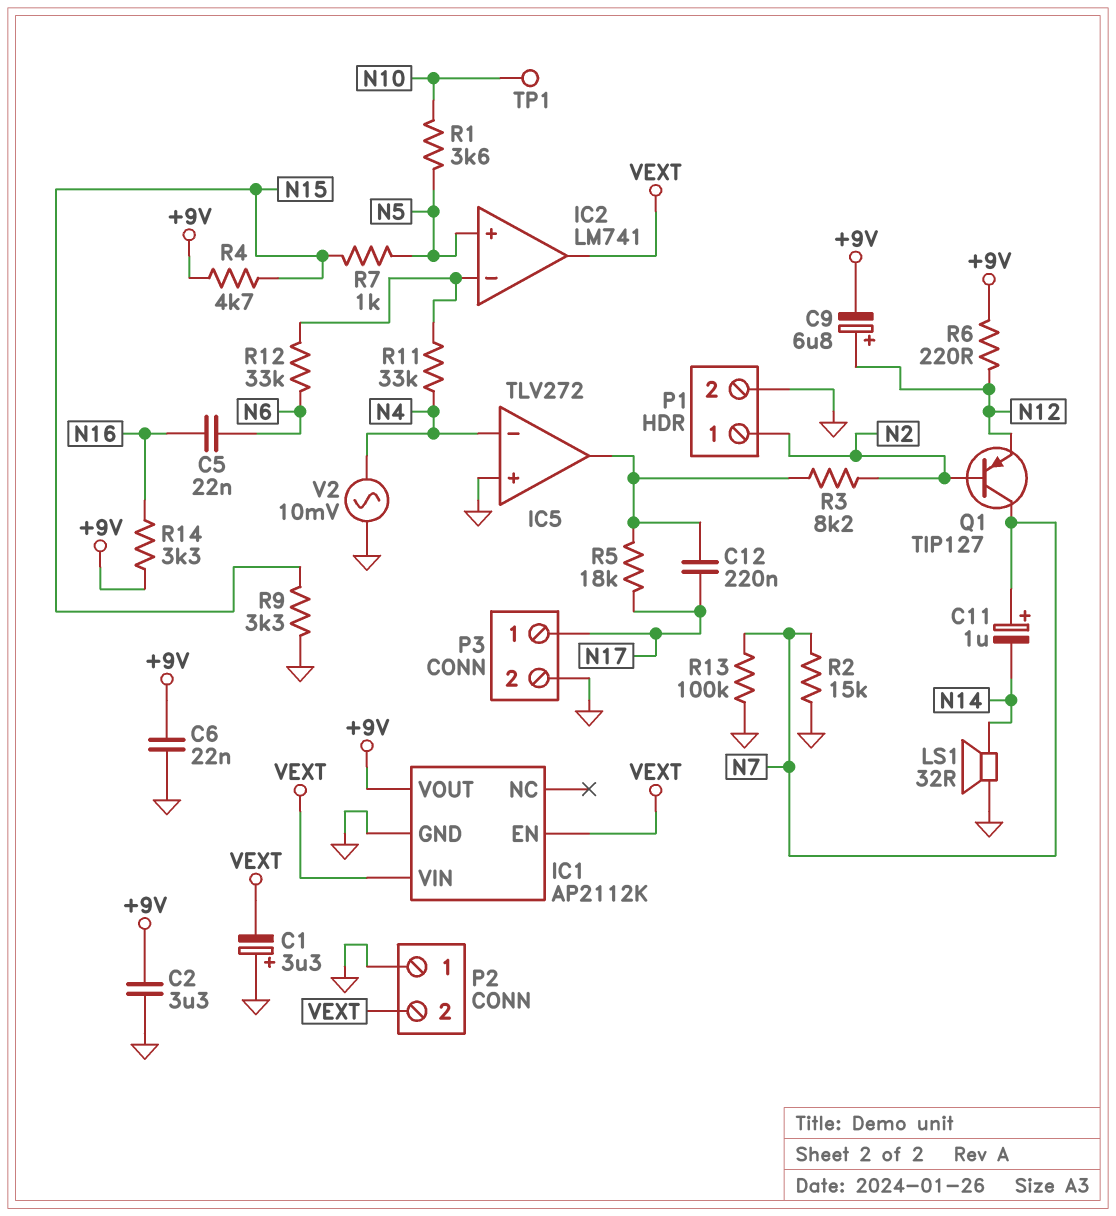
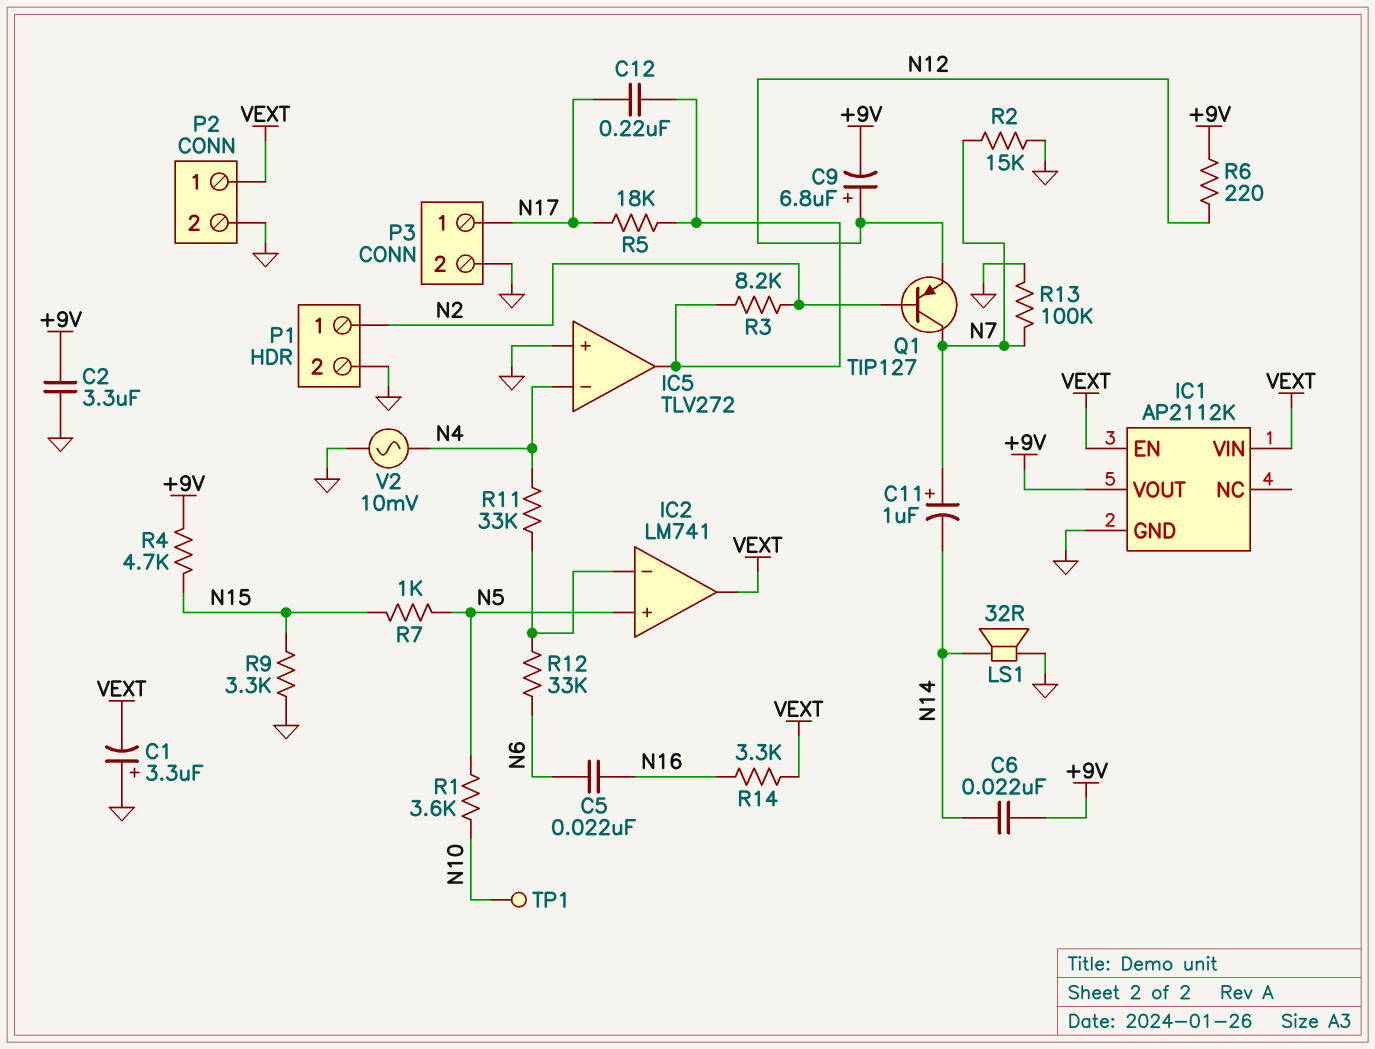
C6: 22nF (+9V, GND) -> 22nF (+9V, N14)
P2 pin 1: GND -> VEXT
P2 pin 2: VEXT -> GND
R14: 3.3k (+9V, N16) -> 3.3k (N16, VEXT)

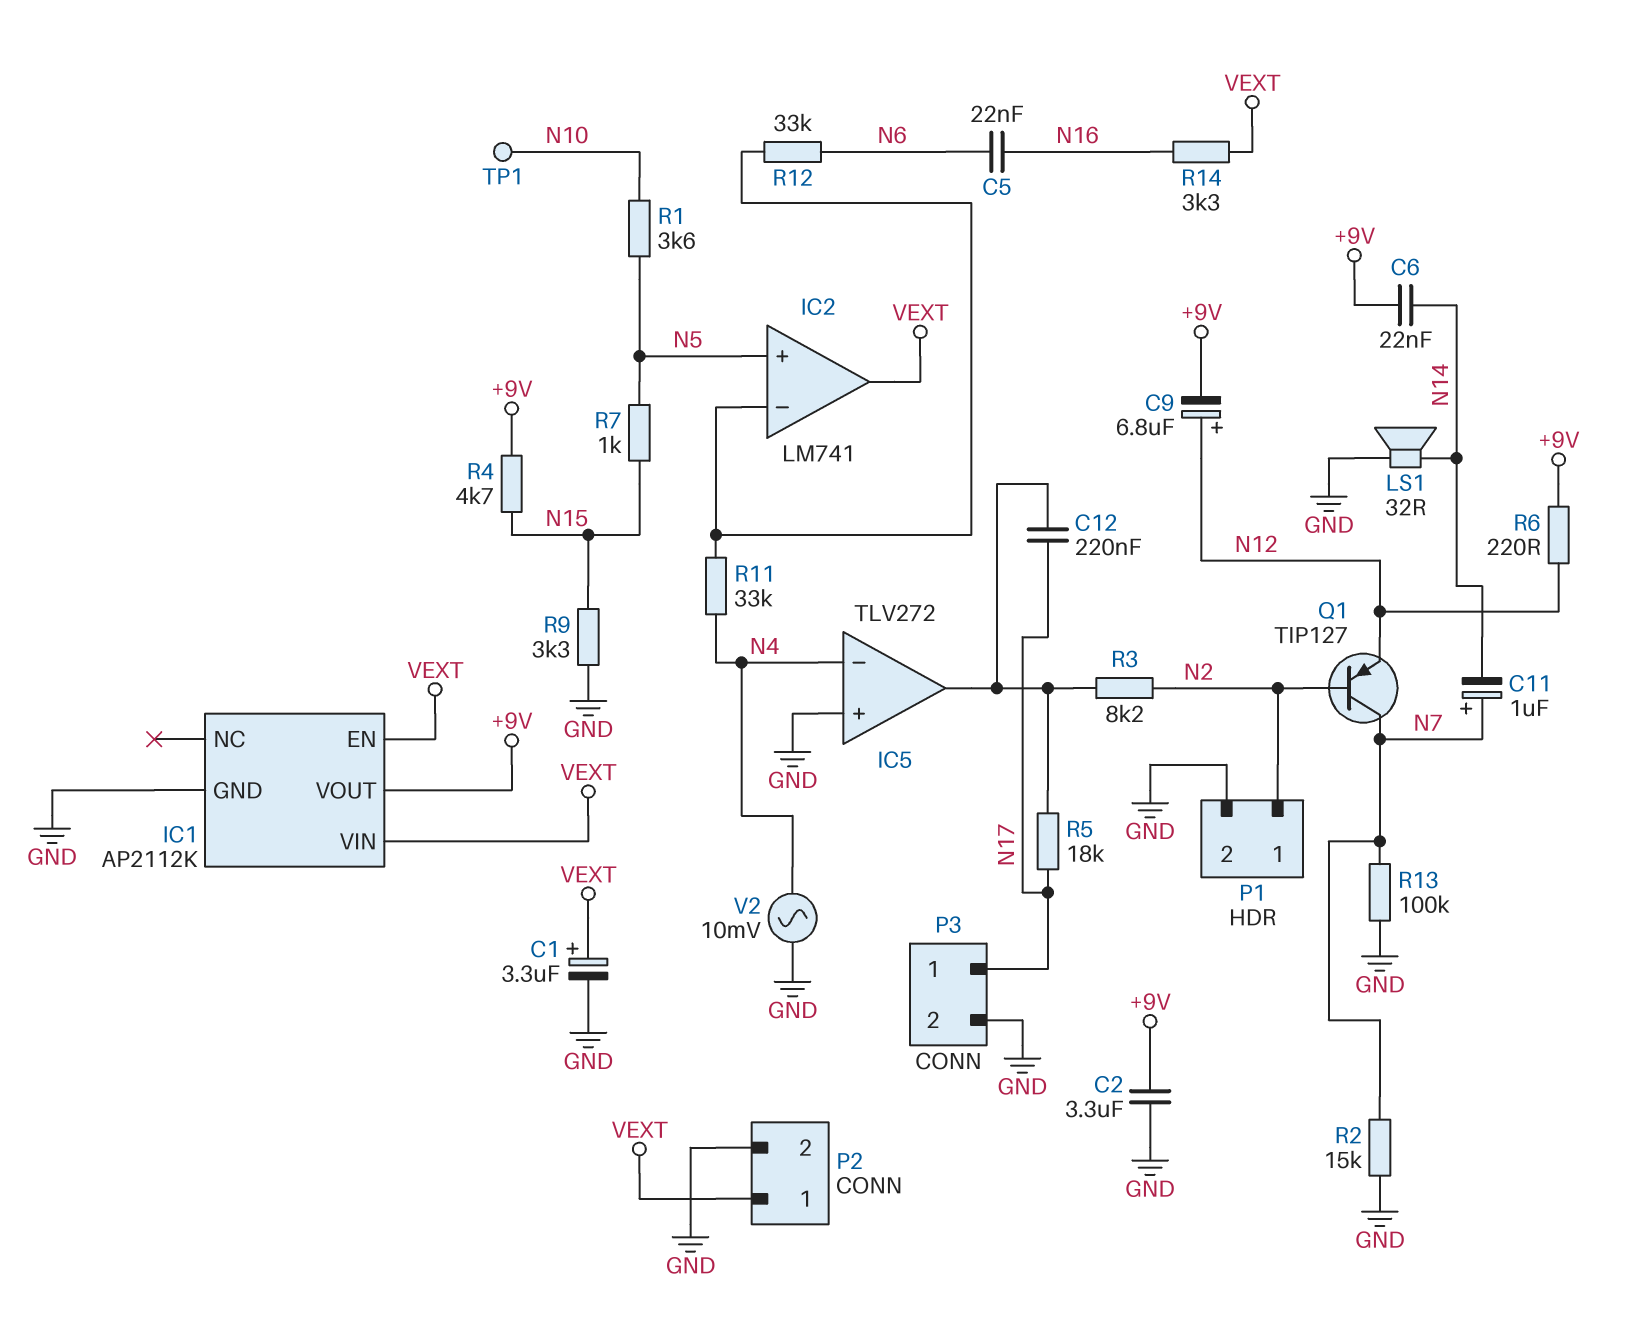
C1: 3.3uF (plus GND, minus VEXT) -> 3.3uF (plus VEXT, minus GND)

